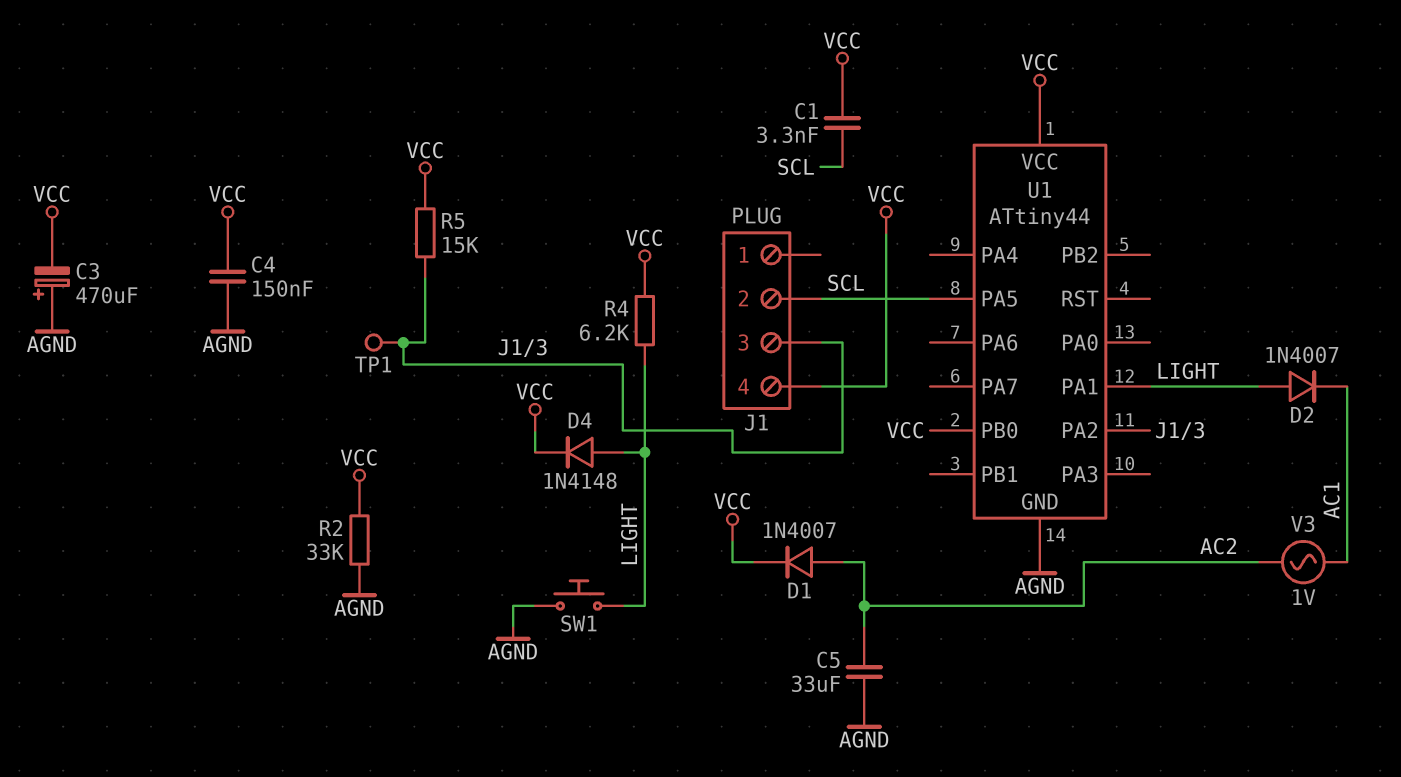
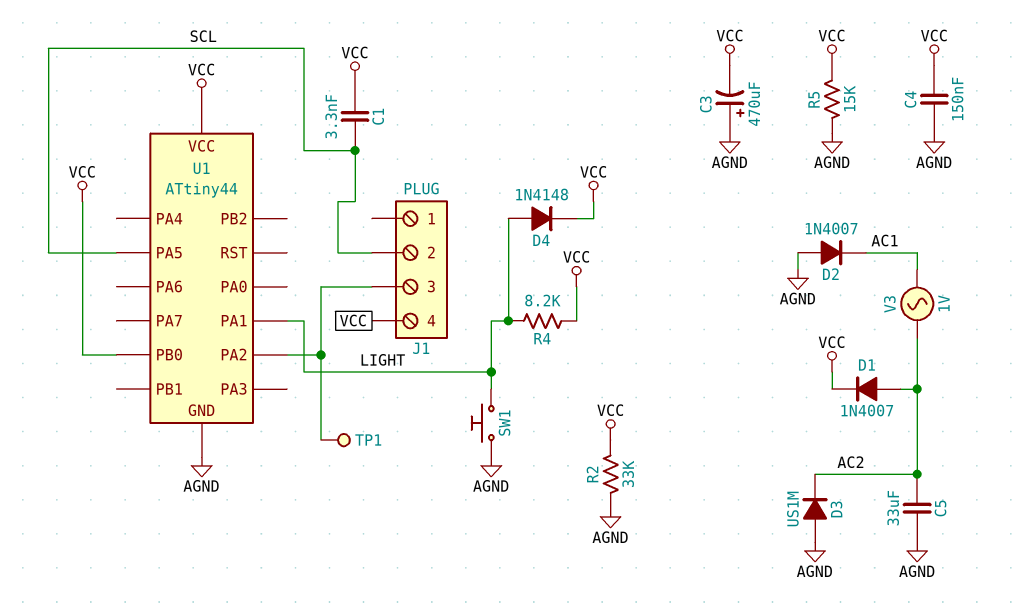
D2: diode 1N4007 (A LIGHT, K AC1) -> diode 1N4007 (A AGND, K AC1)
D3: none -> diode US1M (A AGND, K AC2)
R4: 6.2k (LIGHT, VCC) -> 8.2k (LIGHT, VCC)
R5: 15k (J1/3, VCC) -> 15k (AGND, VCC)

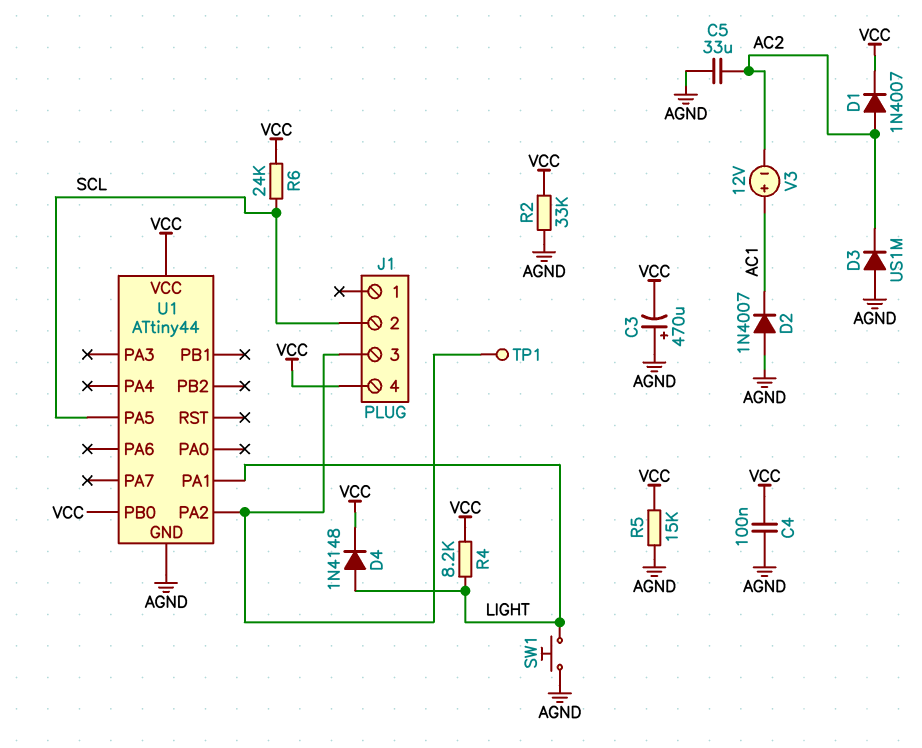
C1: 3.3nF (SCL, VCC) -> none
C4: 150nF (AGND, VCC) -> 100nF (AGND, VCC)
R6: none -> 24k (SCL, VCC)
V3: AC 1V (AC1, AC2) -> 12V (plus AC1, minus AC2)

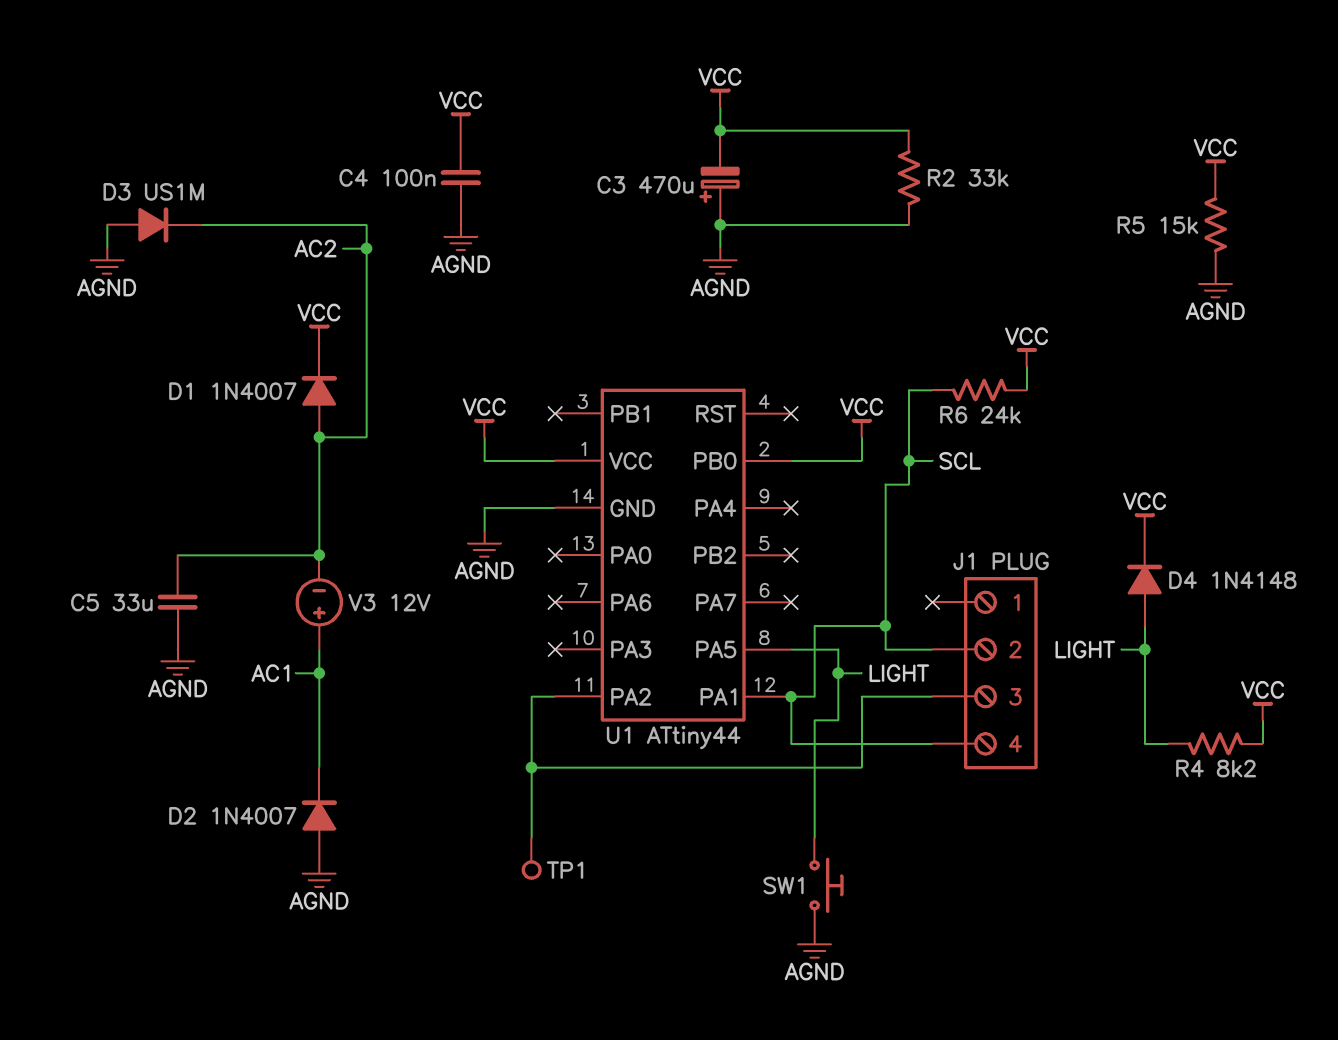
J1 pin 4: VCC -> SCL
U1 pin PA1: LIGHT -> SCL
U1 pin PA5: SCL -> LIGHT

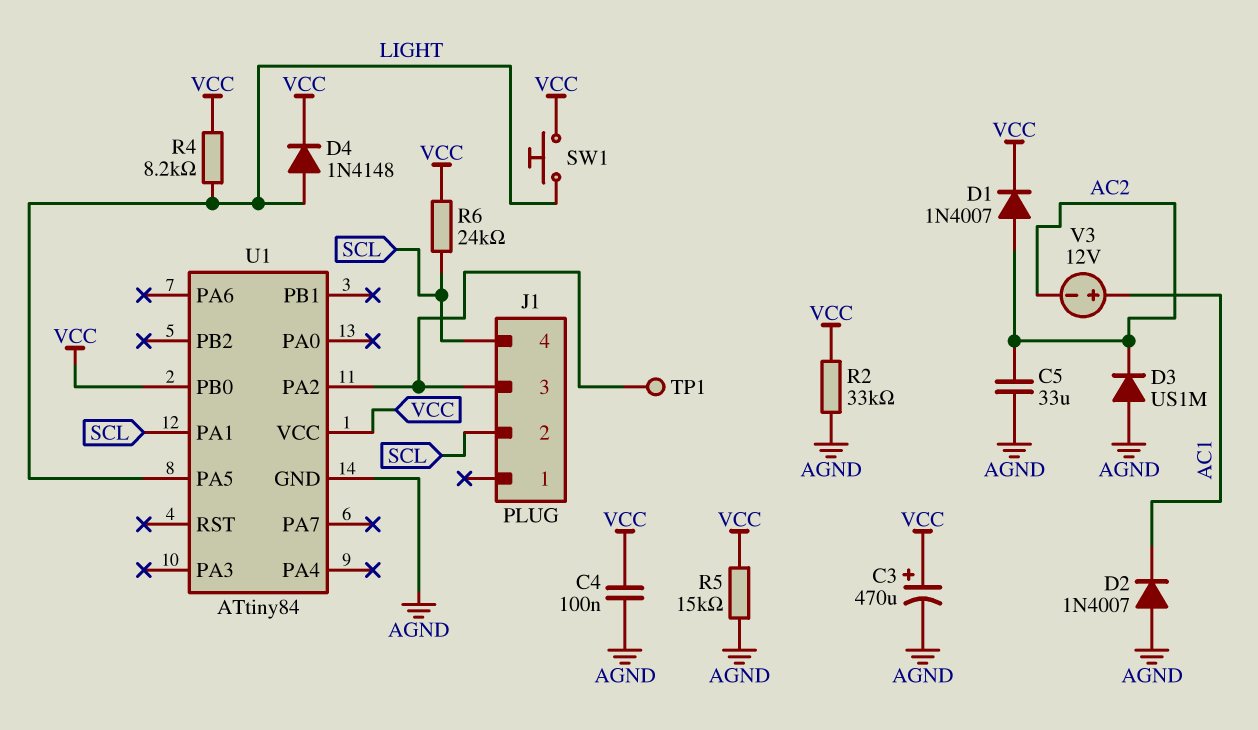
C3: 470uF (plus AGND, minus VCC) -> 470uF (plus VCC, minus AGND)
SW1: button (AGND, LIGHT) -> button (LIGHT, VCC)
U1: ATtiny44 -> ATtiny84

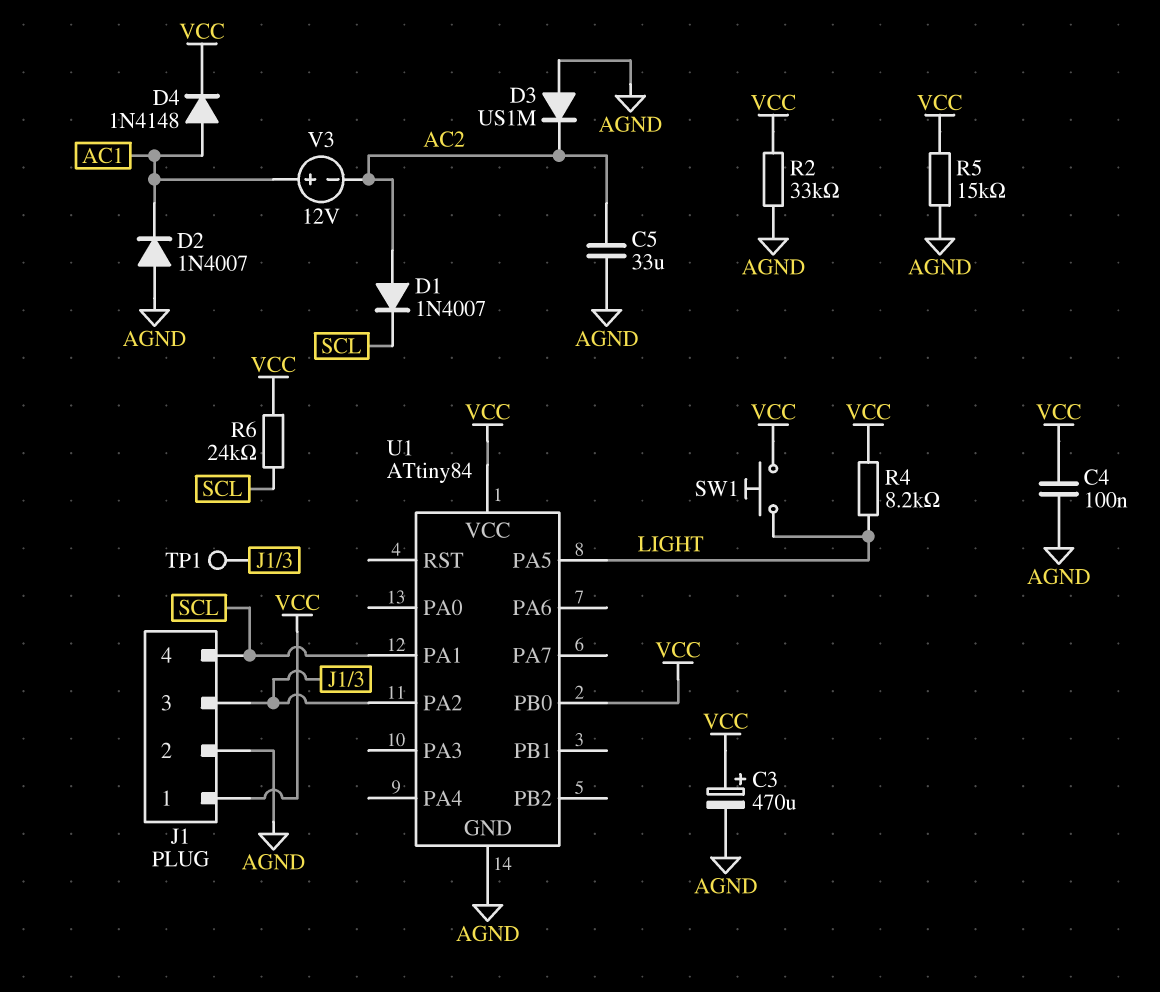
D1: diode 1N4007 (A AC2, K VCC) -> diode 1N4007 (A AC2, K SCL)
D4: diode 1N4148 (A LIGHT, K VCC) -> diode 1N4148 (A AC1, K VCC)
J1 pin 1: none -> VCC
J1 pin 2: SCL -> AGND

